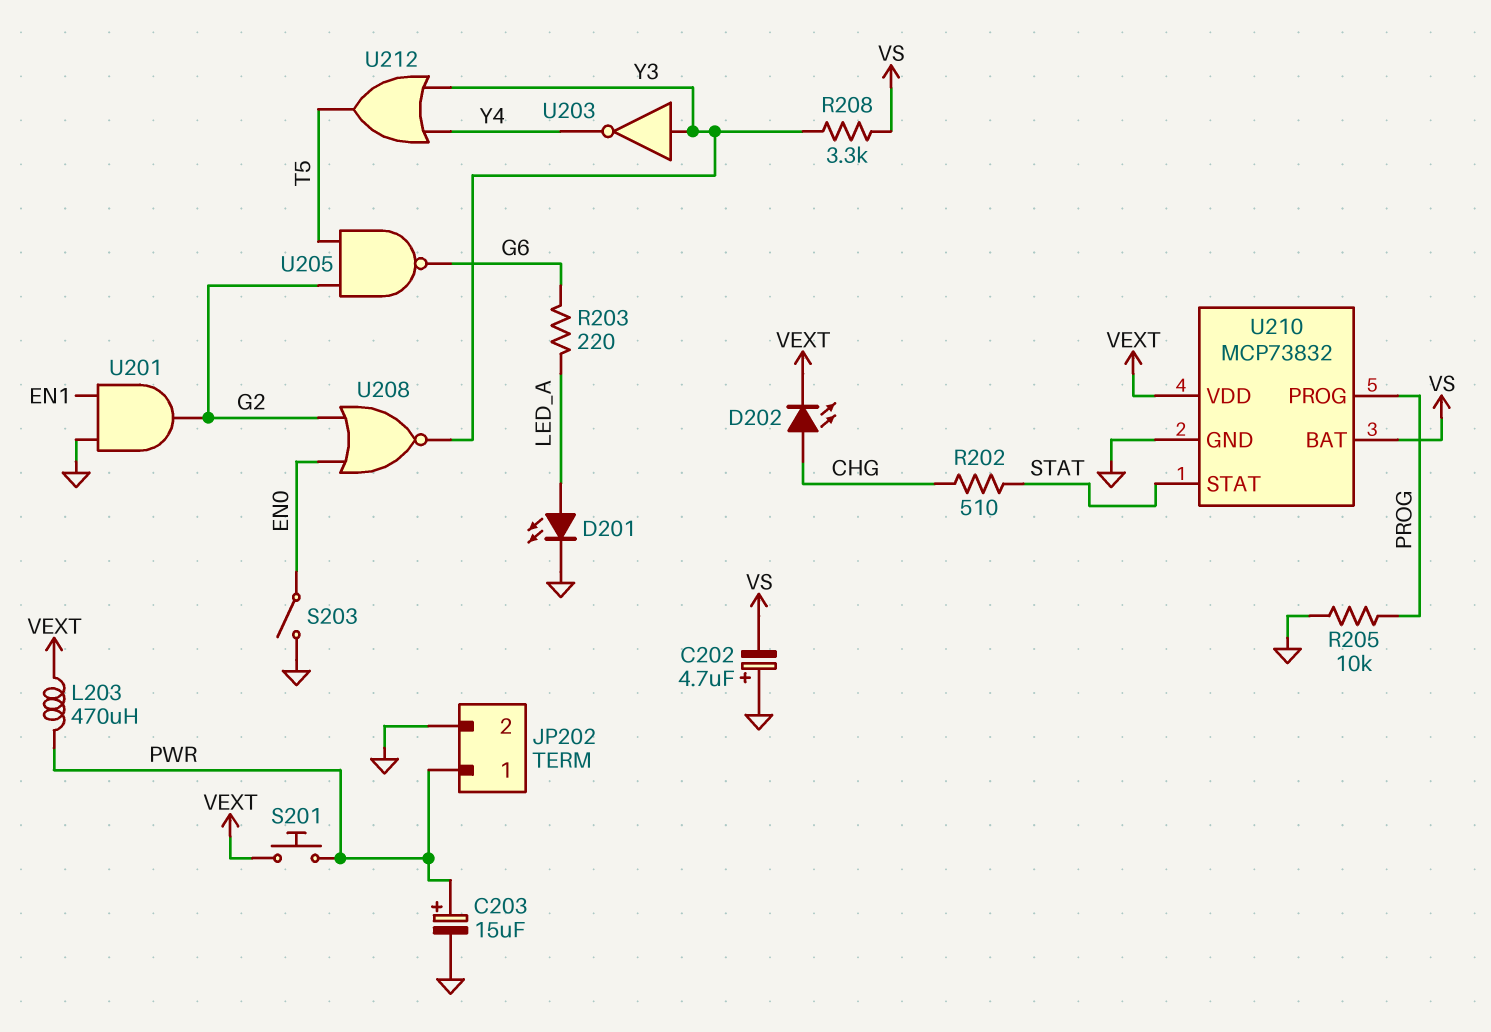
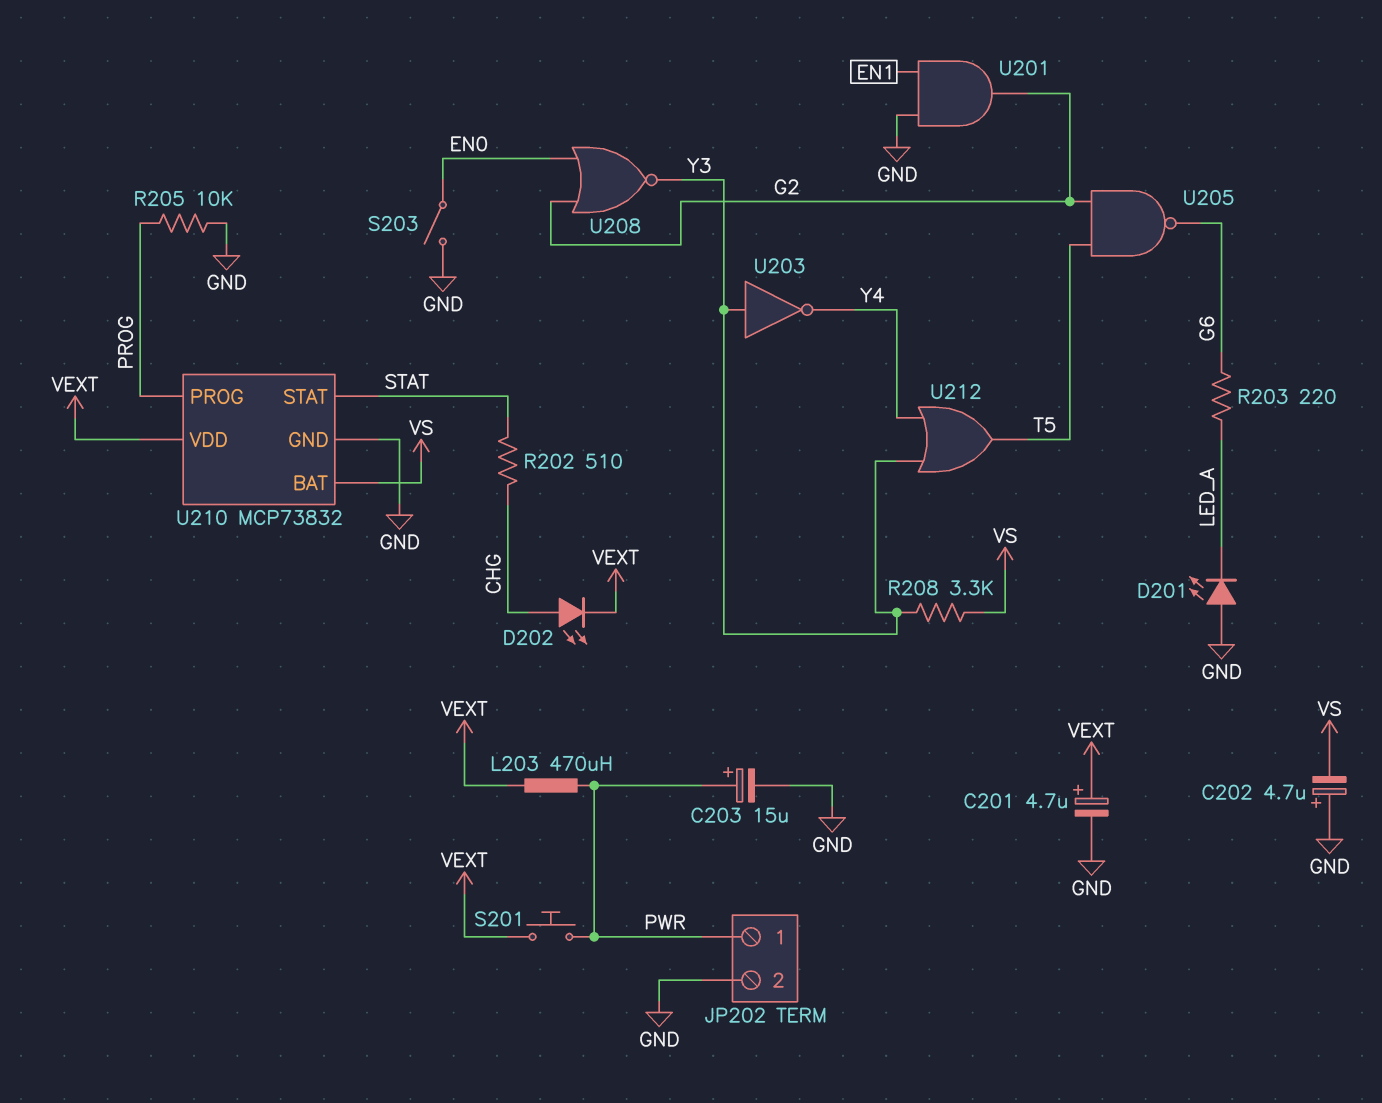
C201: none -> 4.7uF (plus VEXT, minus GND)
D201: LED (A LED_A, K GND) -> LED (A GND, K LED_A)

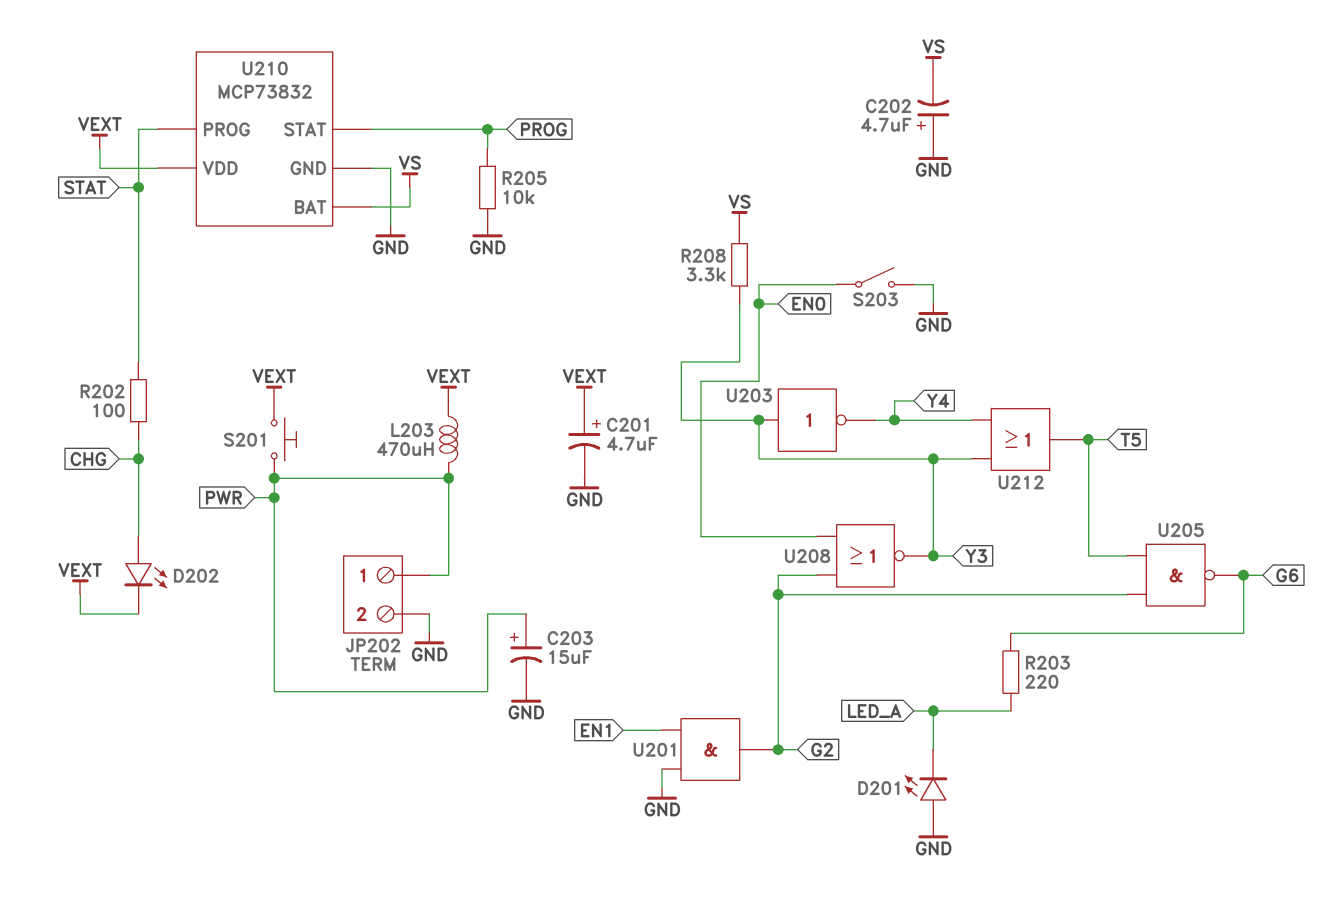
R202: 510 (CHG, STAT) -> 100 (CHG, STAT)
U210 pin PROG: PROG -> STAT
U210 pin STAT: STAT -> PROG

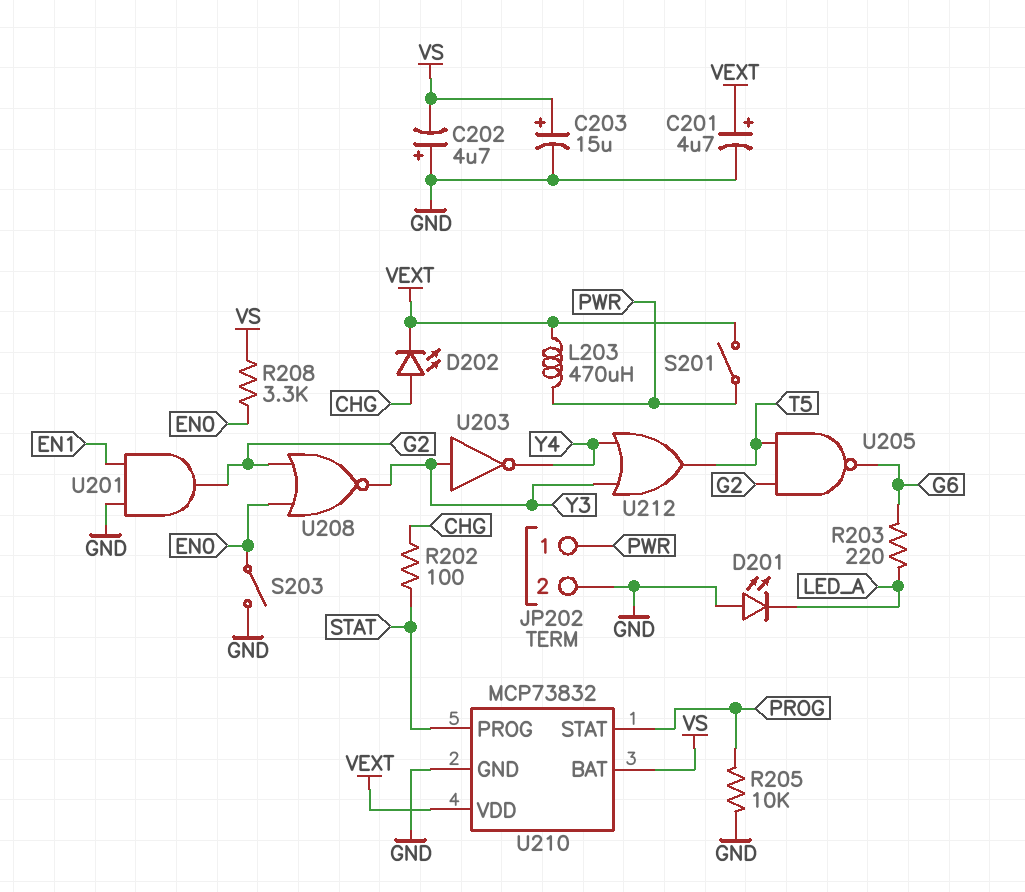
C203: 15uF (plus PWR, minus GND) -> 15uF (plus VS, minus GND)
R208: 3.3k (VS, Y3) -> 3.3k (EN0, VS)
S201: button (PWR, VEXT) -> switch (PWR, VEXT)

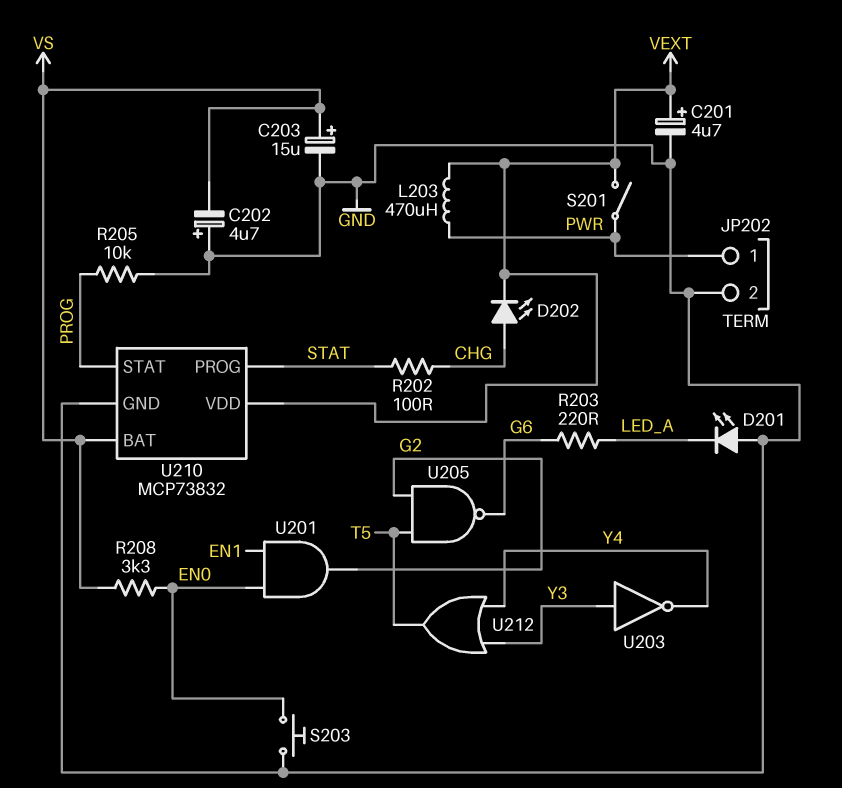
S203: switch (EN0, GND) -> button (EN0, GND)
U201: AND (in EN1, in GND, out G2) -> AND (in EN0, in EN1, out G2)
U208: NOR (in EN0, in G2, out Y3) -> none

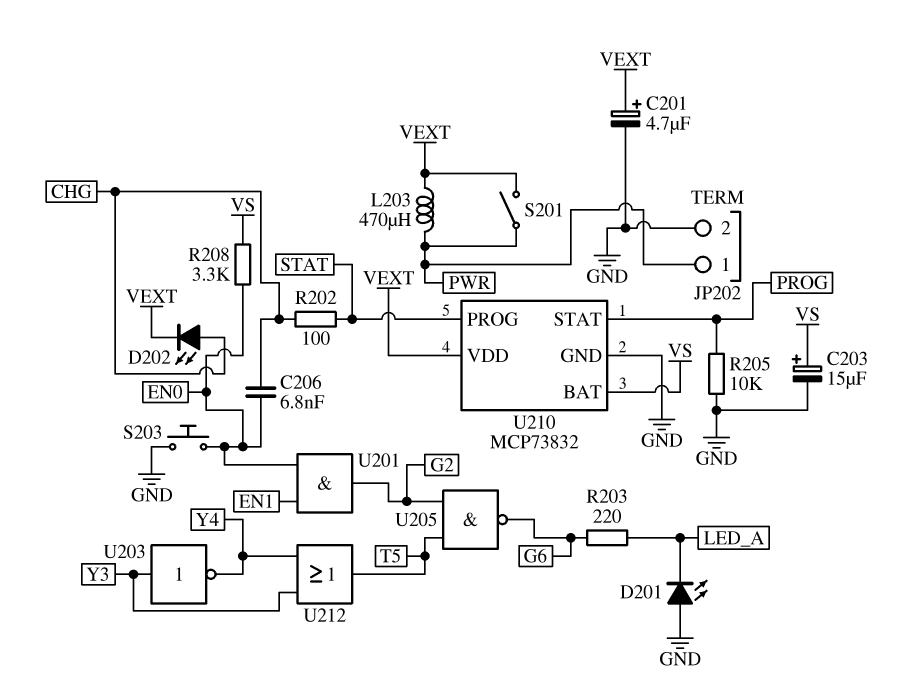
C202: 4.7uF (plus GND, minus VS) -> none
C206: none -> 6.8nF (CHG, EN0)

